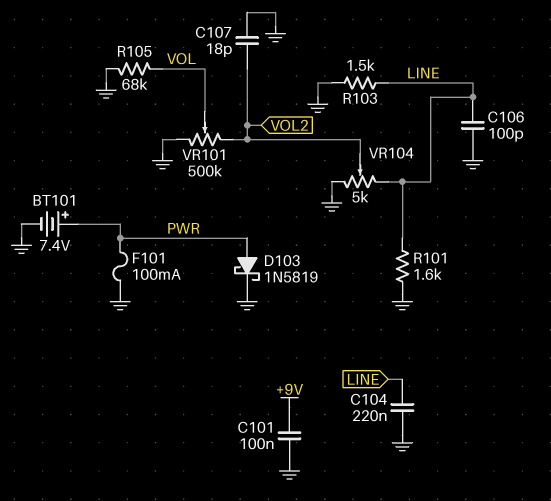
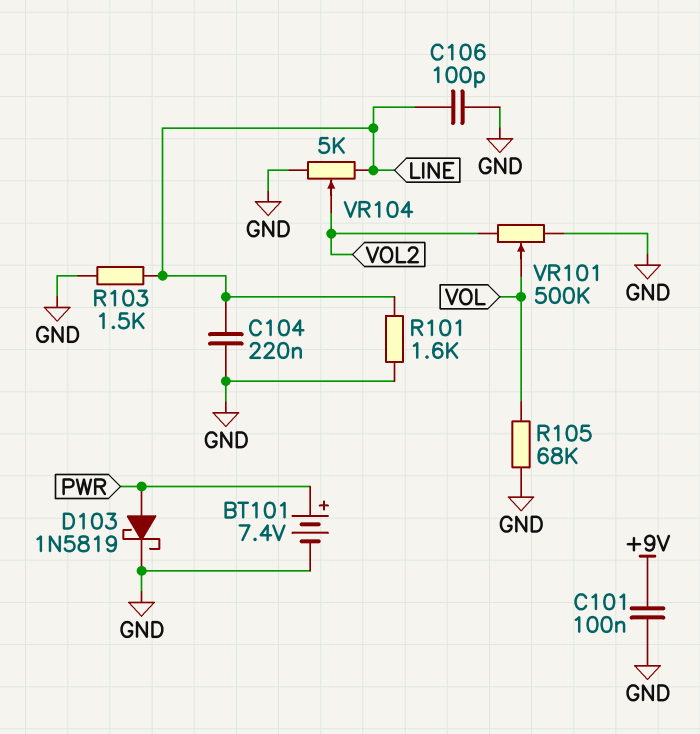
C107: 18pF (GND, VOL2) -> none
F101: 100mA (GND, PWR) -> none

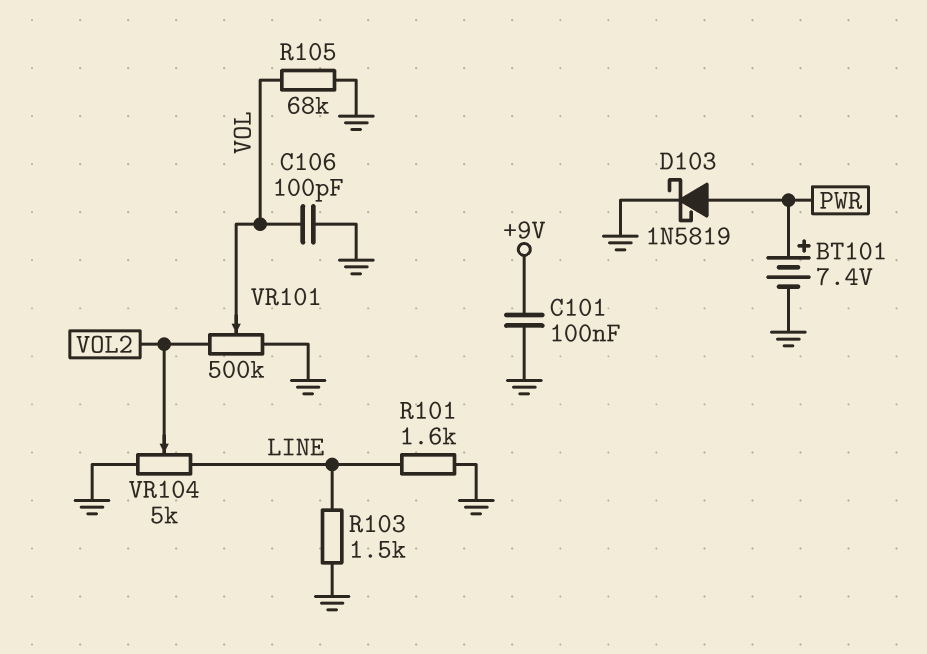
C104: 220nF (GND, LINE) -> none
C106: 100pF (GND, LINE) -> 100pF (GND, VOL)

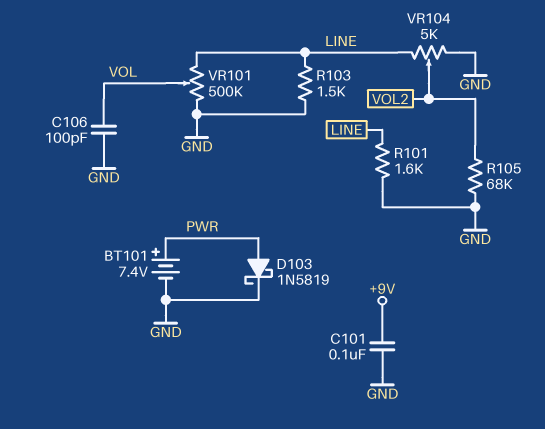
R105: 68k (GND, VOL) -> 68k (GND, VOL2)
VR101: 500k (GND, VOL2, wiper VOL) -> 500k (GND, LINE, wiper VOL)

